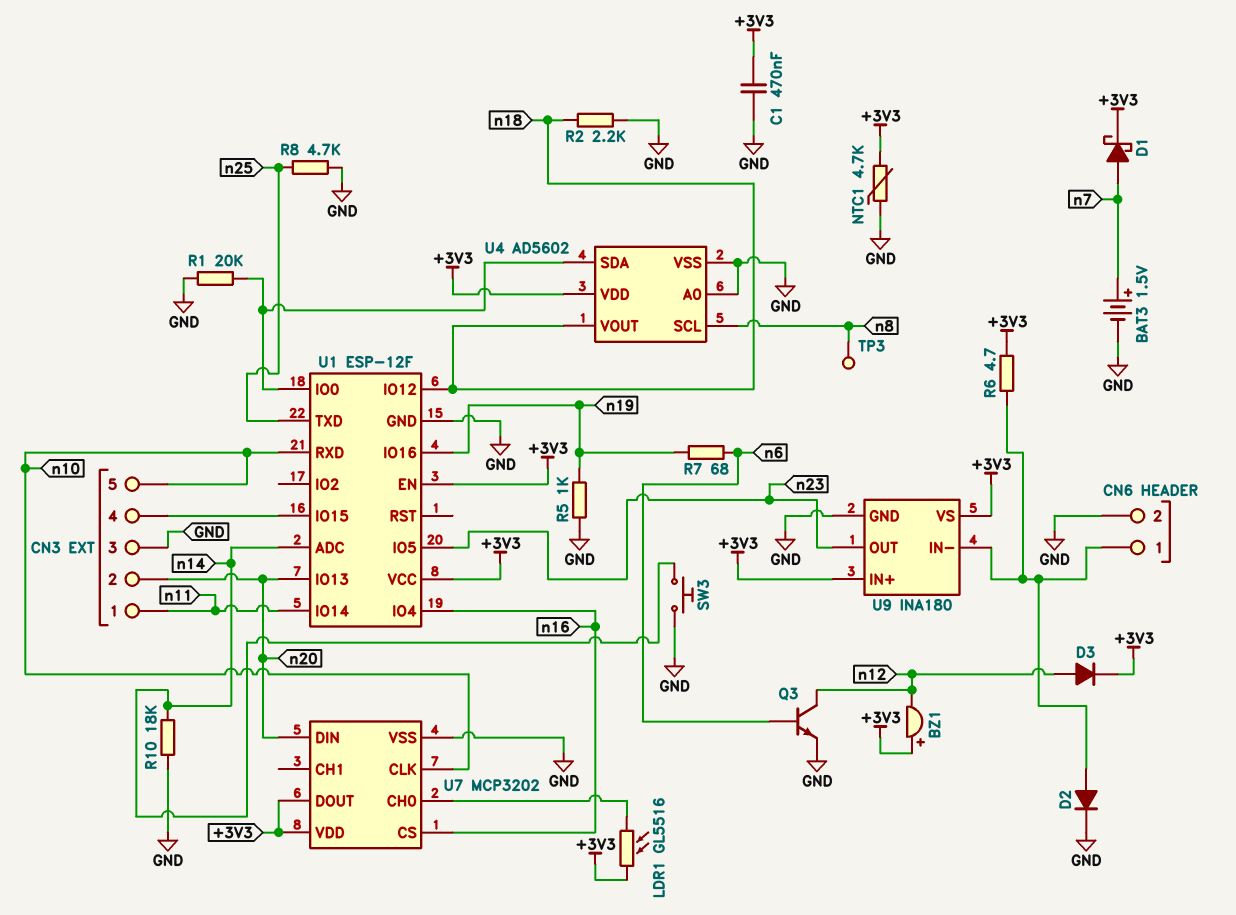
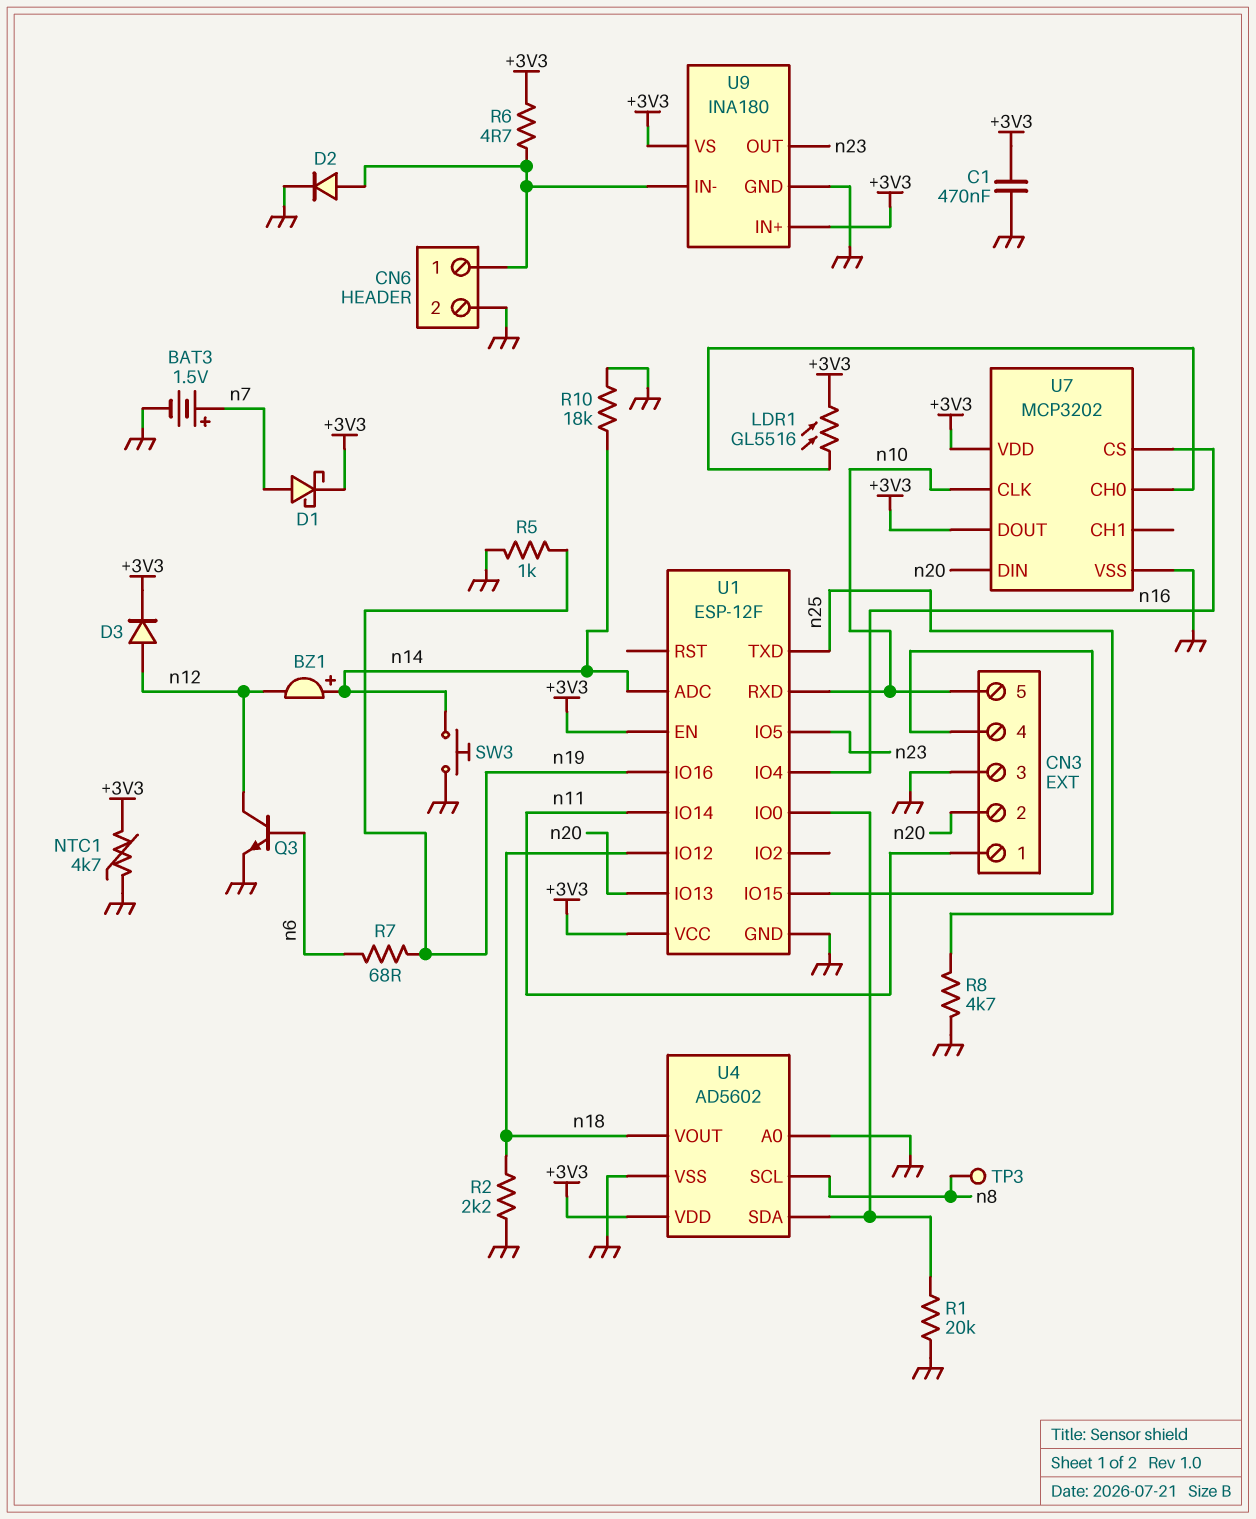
BZ1: buzzer (plus +3V3, minus n12) -> buzzer (plus n14, minus n12)

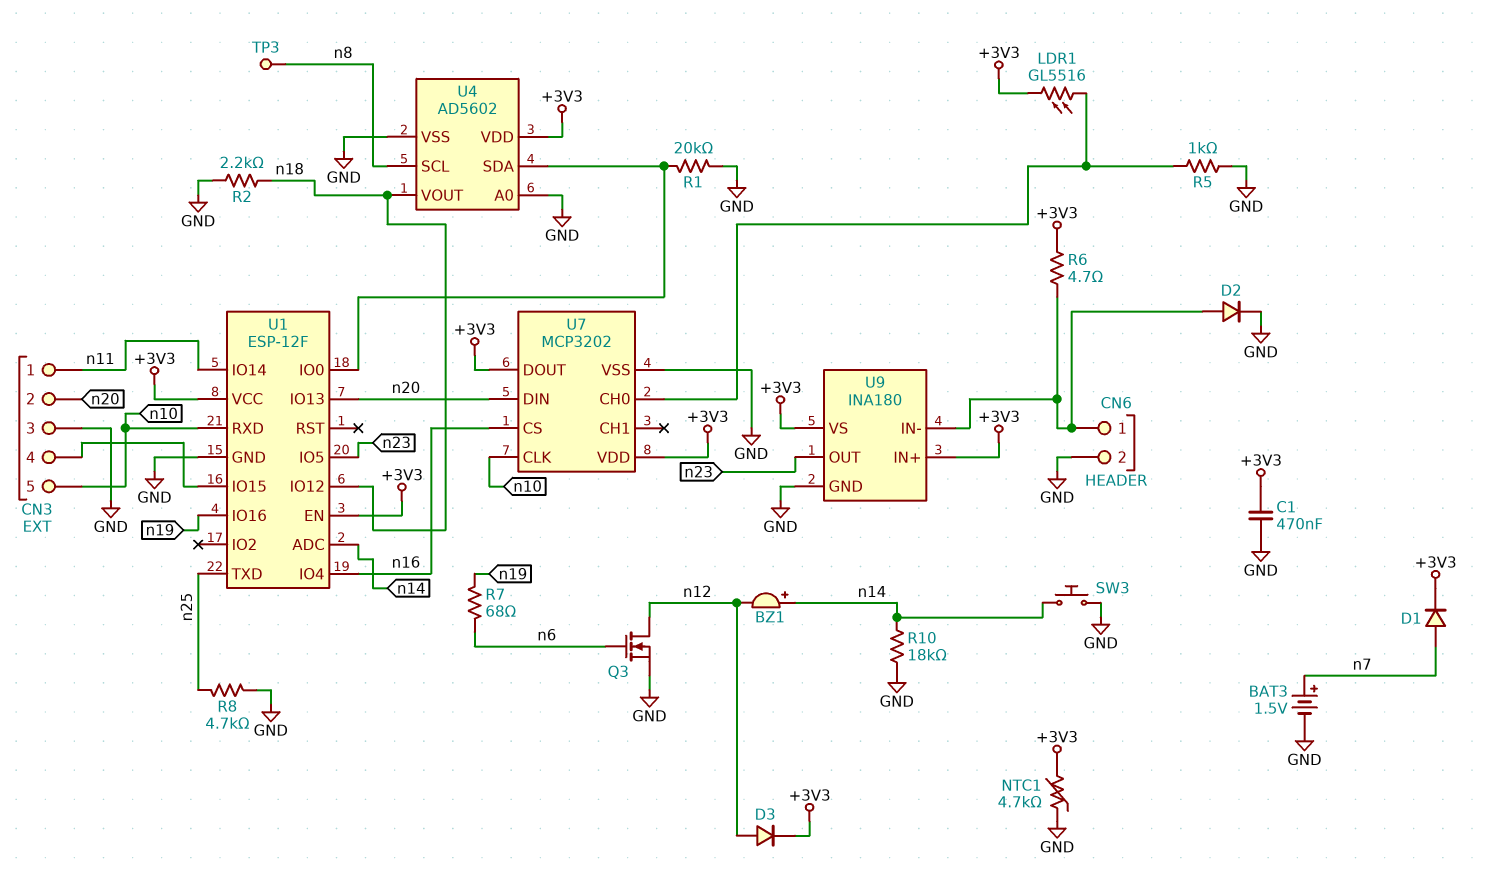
D1: schottky (A n7, K +3V3) -> diode (A n7, K +3V3)
Q3: NPN (B n6, C n12, E GND) -> NMOS (G n6, D n12, S GND)
R5: 1k (GND, n19) -> 1k (GND, U7/CH0)

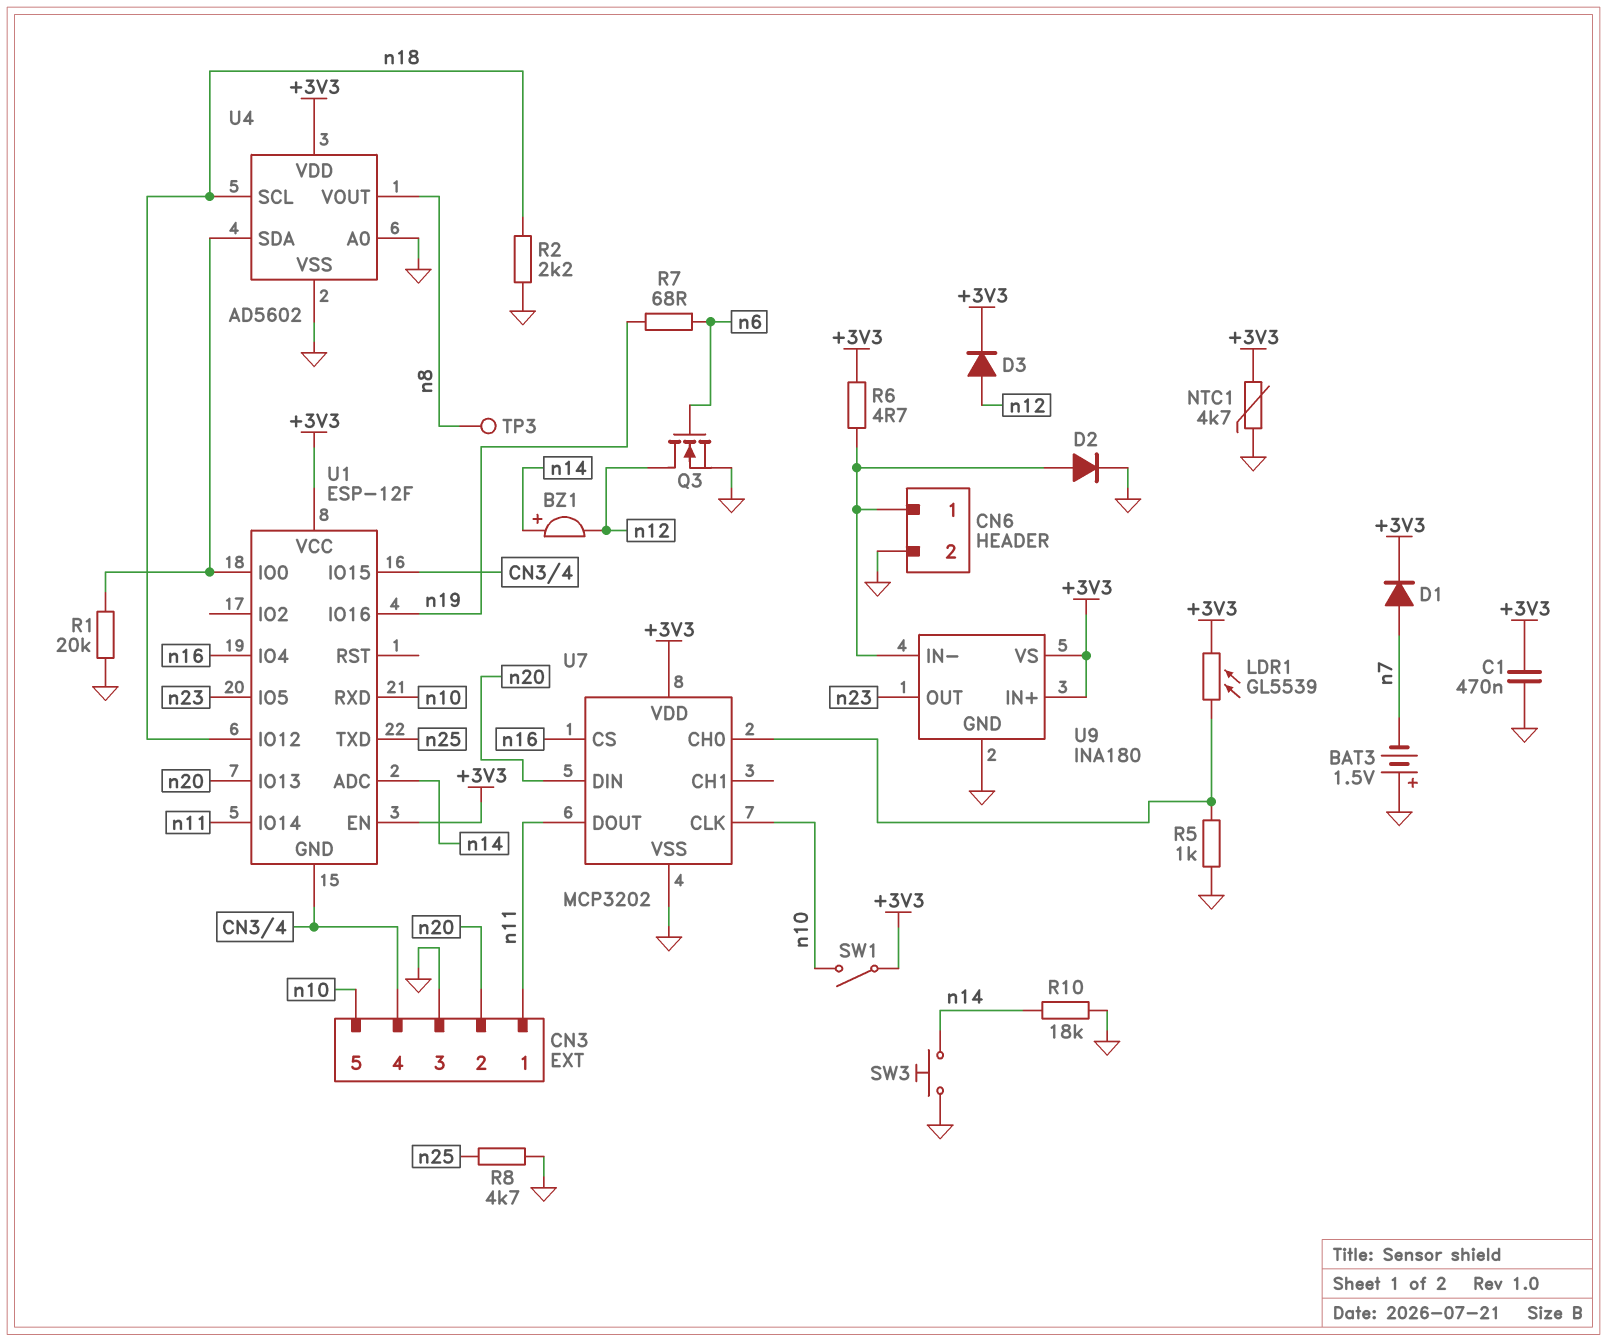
BAT3: 1.5V (plus n7, minus GND) -> 1.5V (plus GND, minus n7)
LDR1: GL5516 (+3V3, U7/CH0) -> GL5539 (+3V3, U7/CH0)
SW1: none -> switch (+3V3, n10)
U1 pin GND: GND -> CN3/4
U4 pin SCL: n8 -> n18
U4 pin VOUT: n18 -> n8
U7 pin DOUT: +3V3 -> n11

